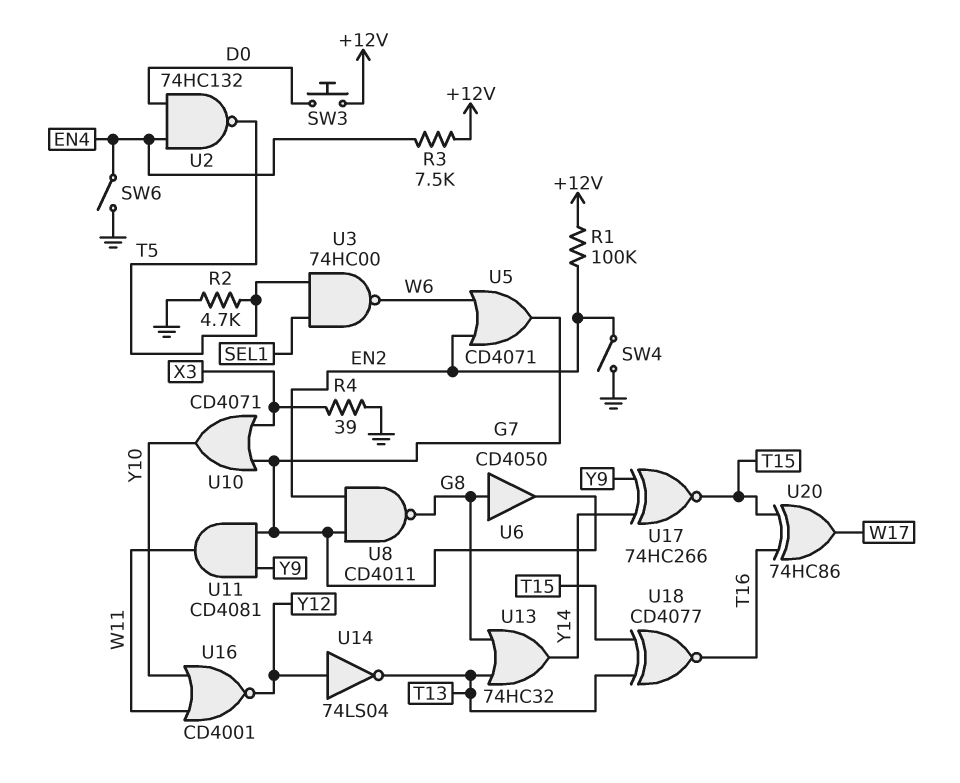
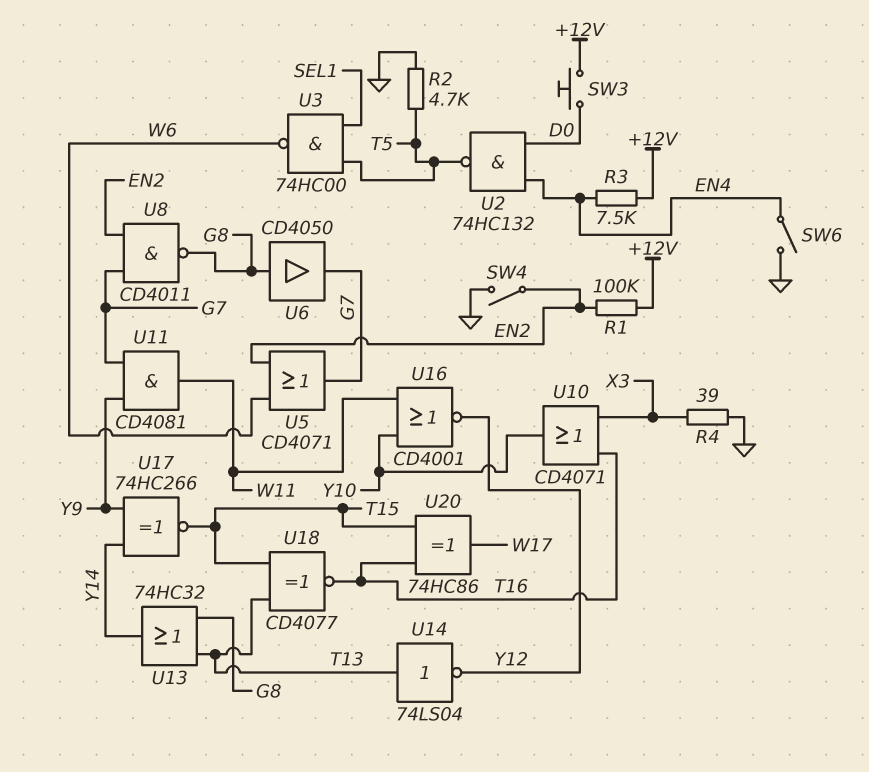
U10: OR CD4071 (in G7, in X3, out Y10) -> OR CD4071 (in T16, in X3, out Y10)
U14: NOT 74LS04 (in Y12, out T13) -> NOT 74LS04 (in T13, out Y12)

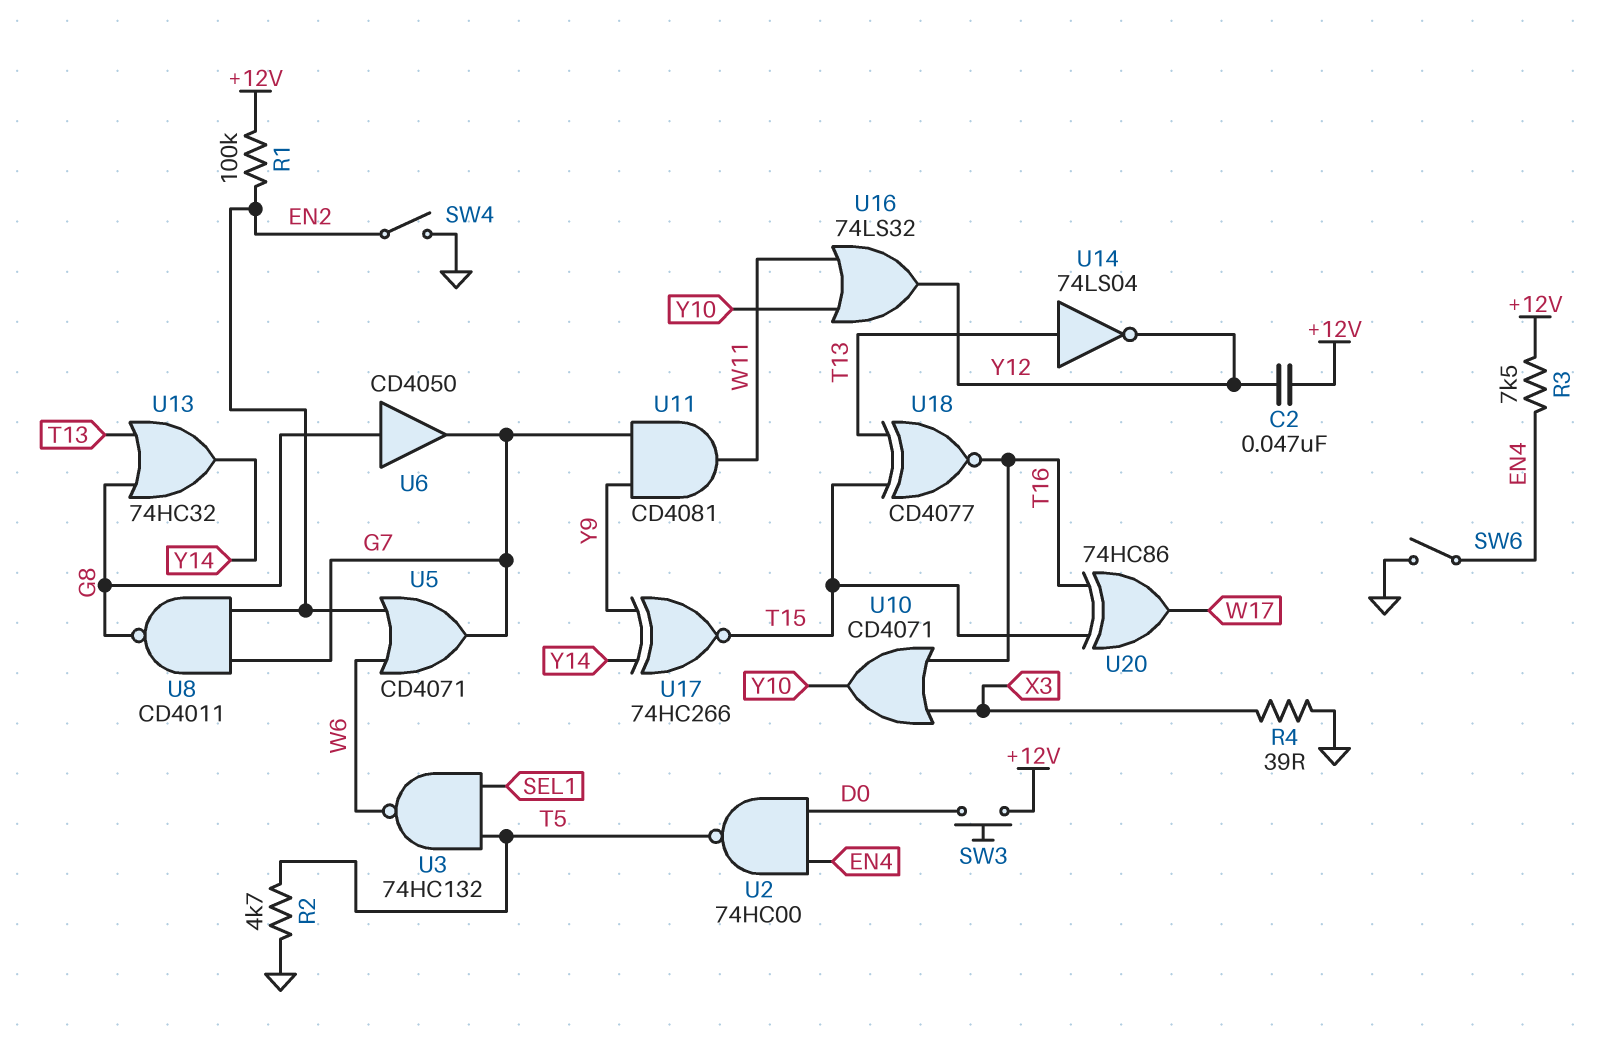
C2: none -> 47nF (+12V, Y12)
U2: NAND 74HC132 (in D0, in EN4, out T5) -> NAND 74HC00 (in D0, in EN4, out T5)
U3: NAND 74HC00 (in SEL1, in T5, out W6) -> NAND 74HC132 (in SEL1, in T5, out W6)
U16: NOR CD4001 (in W11, in Y10, out Y12) -> OR 74LS32 (in W11, in Y10, out Y12)

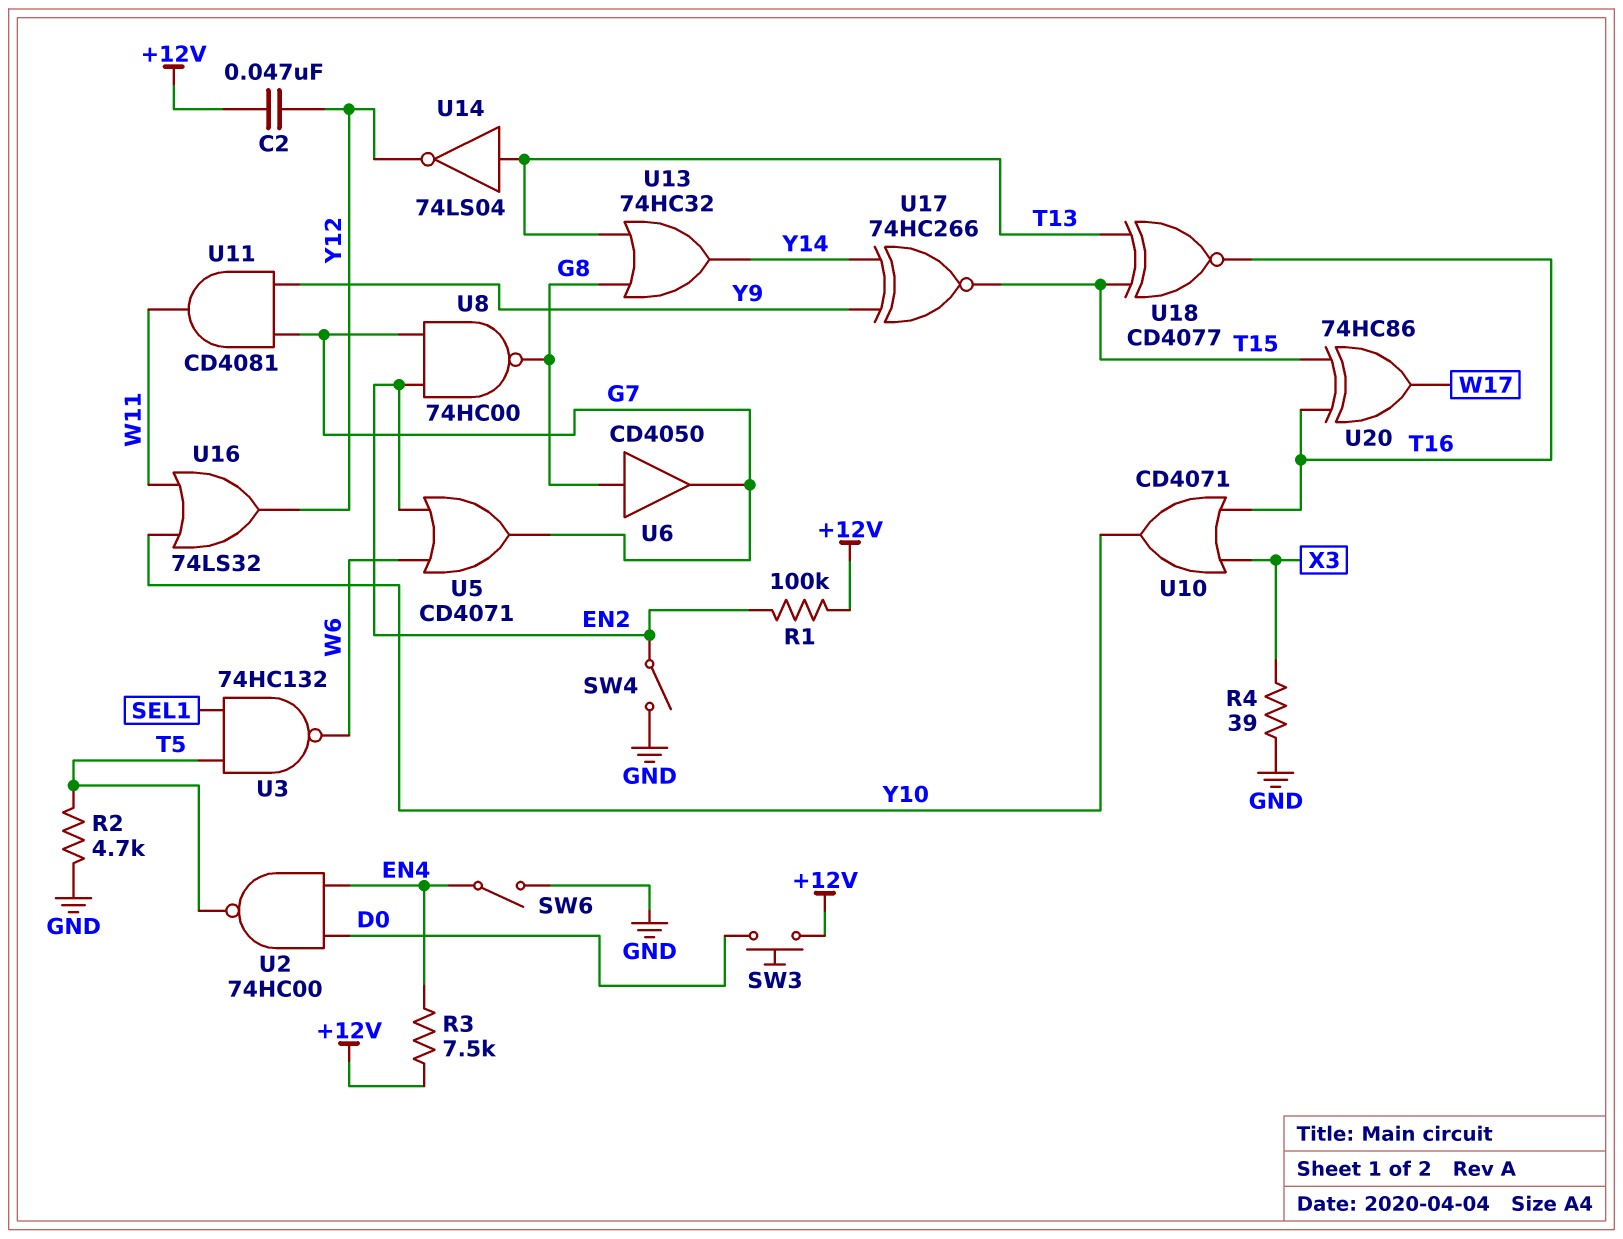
U8: NAND CD4011 (in EN2, in G7, out G8) -> NAND 74HC00 (in EN2, in G7, out G8)

